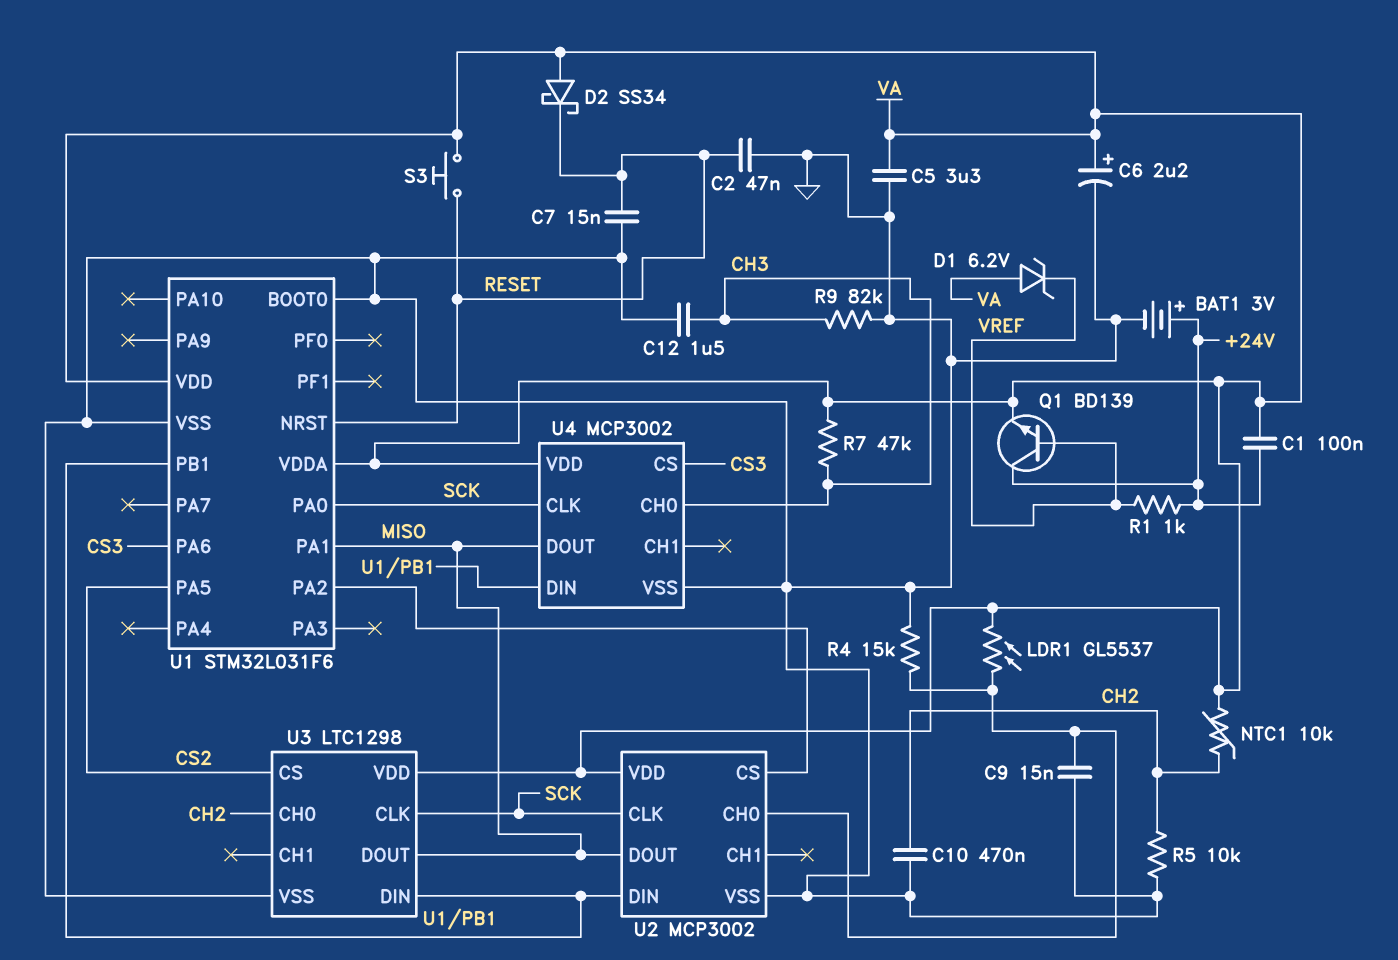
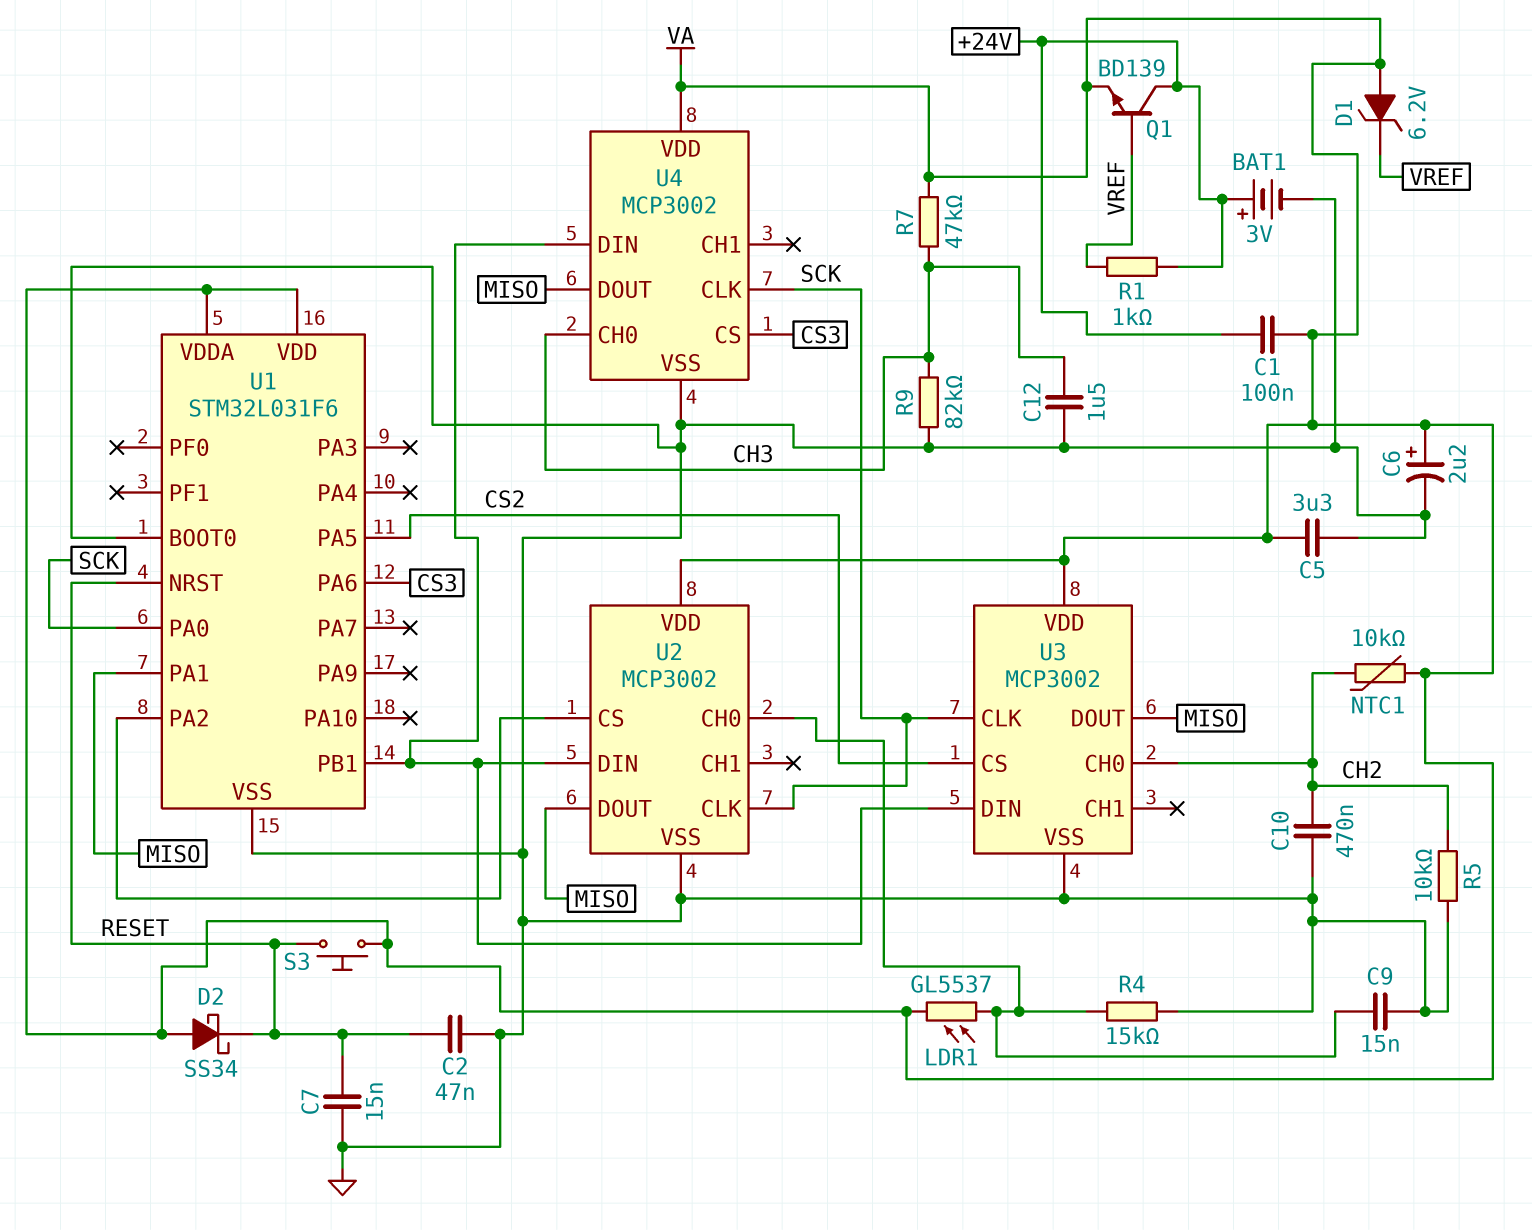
U3: LTC1298 -> MCP3002

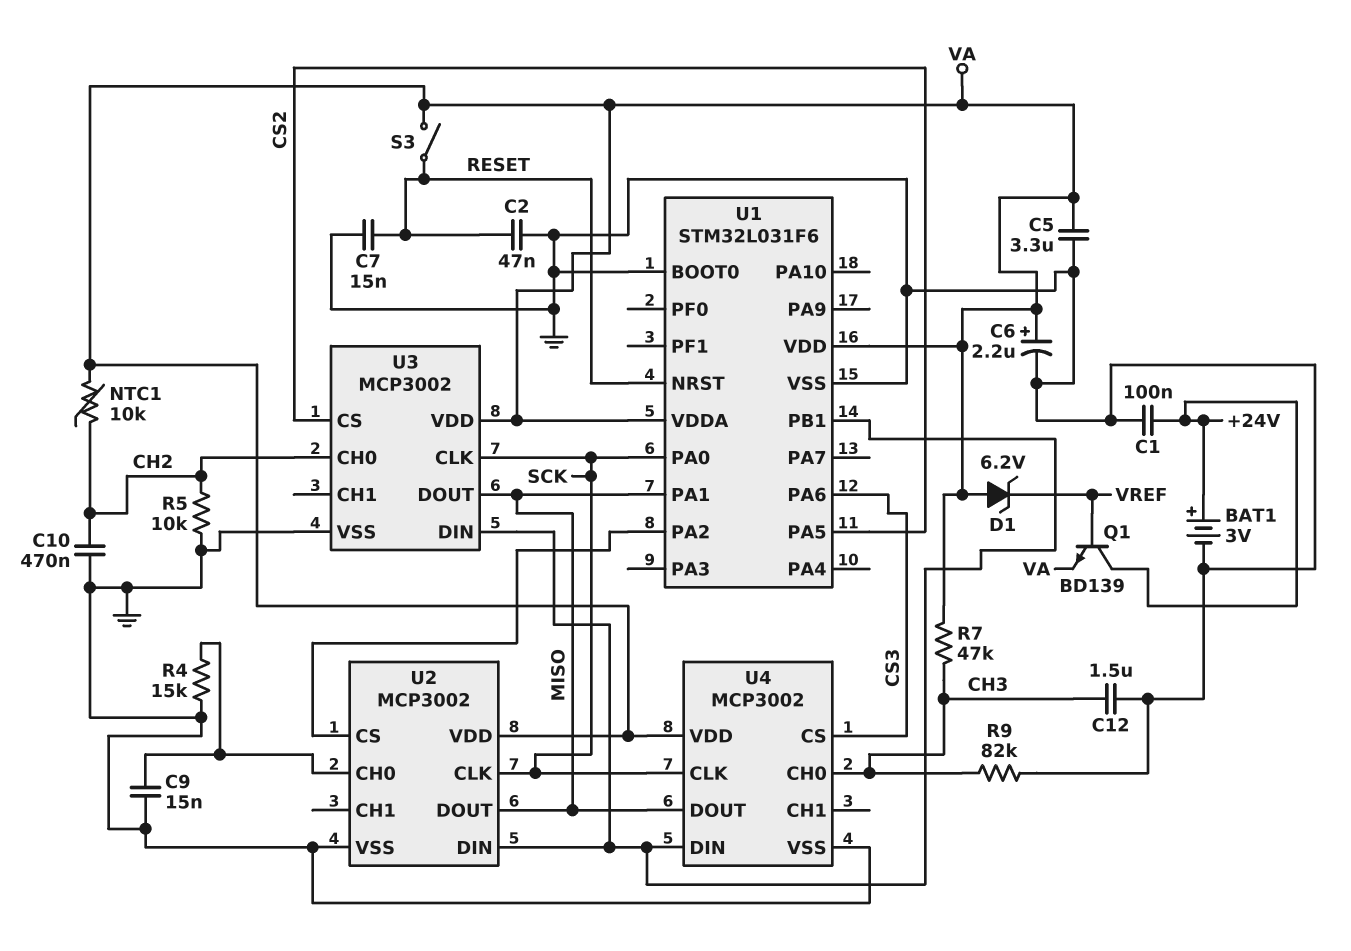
C1: 100nF (+24V, VA) -> 100nF (+24V, GND)
D2: schottky SS34 (A VA, K RESET) -> none
LDR1: GL5537 (U2/CH0, VA) -> none
R1: 1k (+24V, VREF) -> none
S3: button (RESET, VA) -> switch (RESET, VA)

